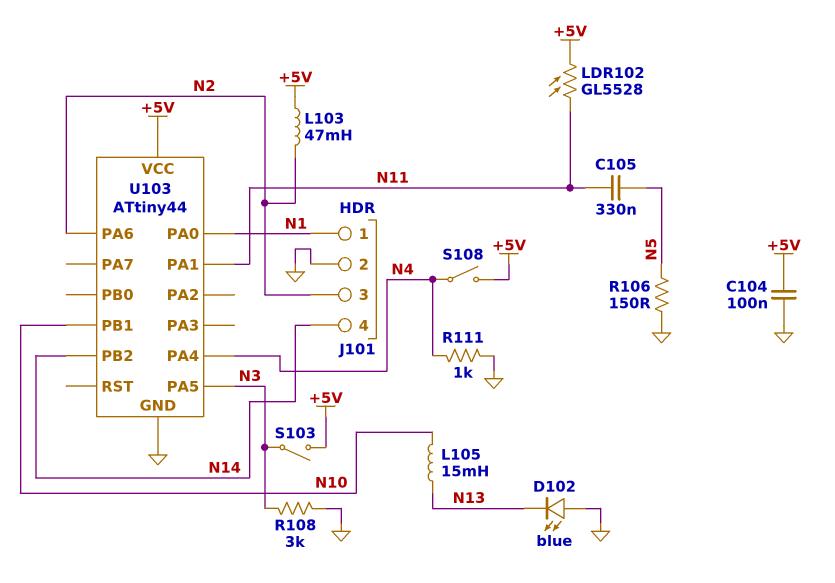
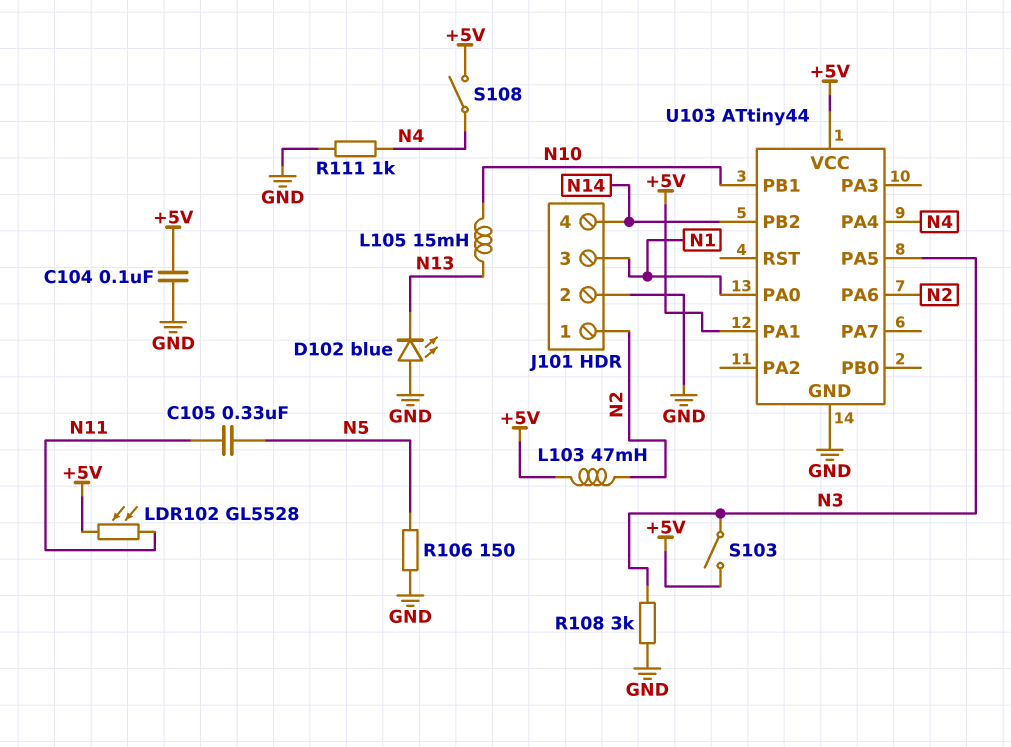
J101 pin 1: N1 -> N2
J101 pin 3: N2 -> N1
U103 pin PA1: N11 -> +5V

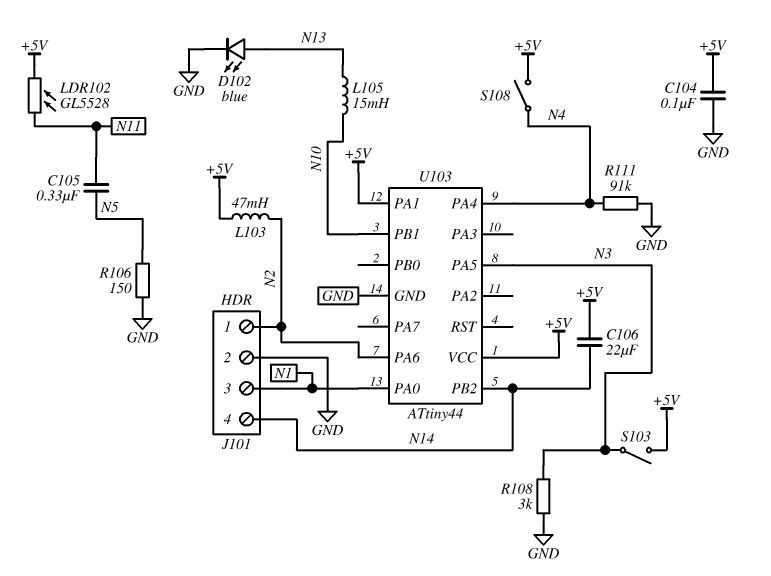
C106: none -> 22uF (+5V, N14)
D102: LED blue (A GND, K N13) -> LED blue (A N13, K GND)
R111: 1k (GND, N4) -> 91k (GND, N4)

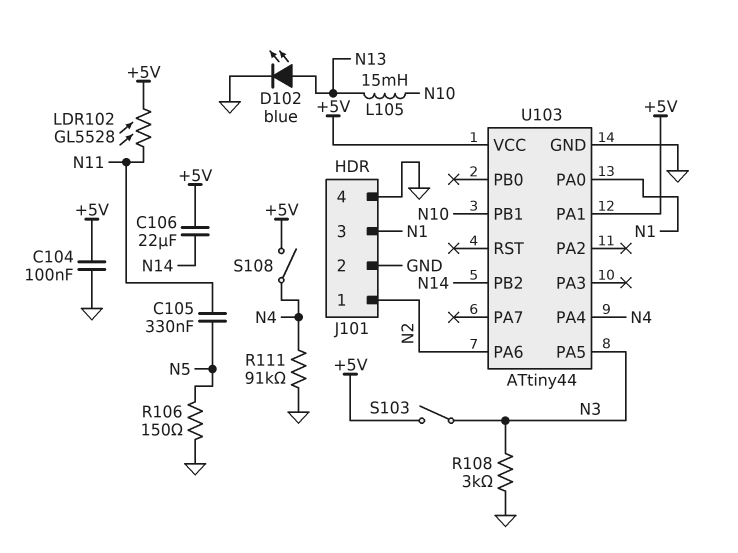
J101 pin 4: N14 -> GND
L103: 47mH (+5V, N2) -> none

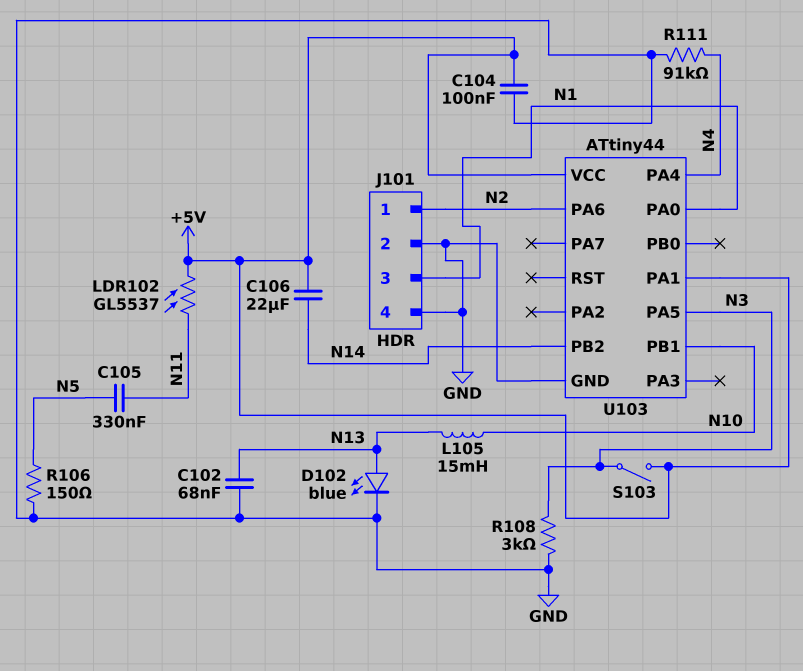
C102: none -> 68nF (GND, N13)
LDR102: GL5528 (+5V, N11) -> GL5537 (+5V, N11)
S108: switch (+5V, N4) -> none

